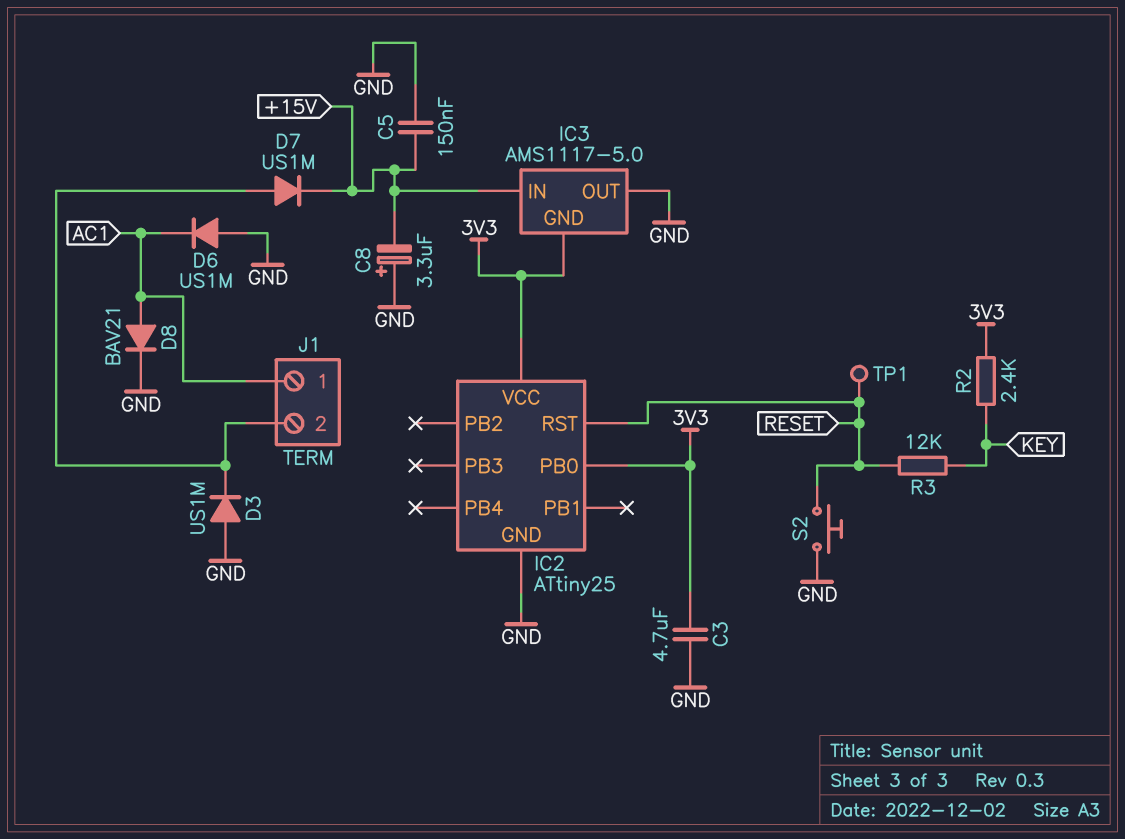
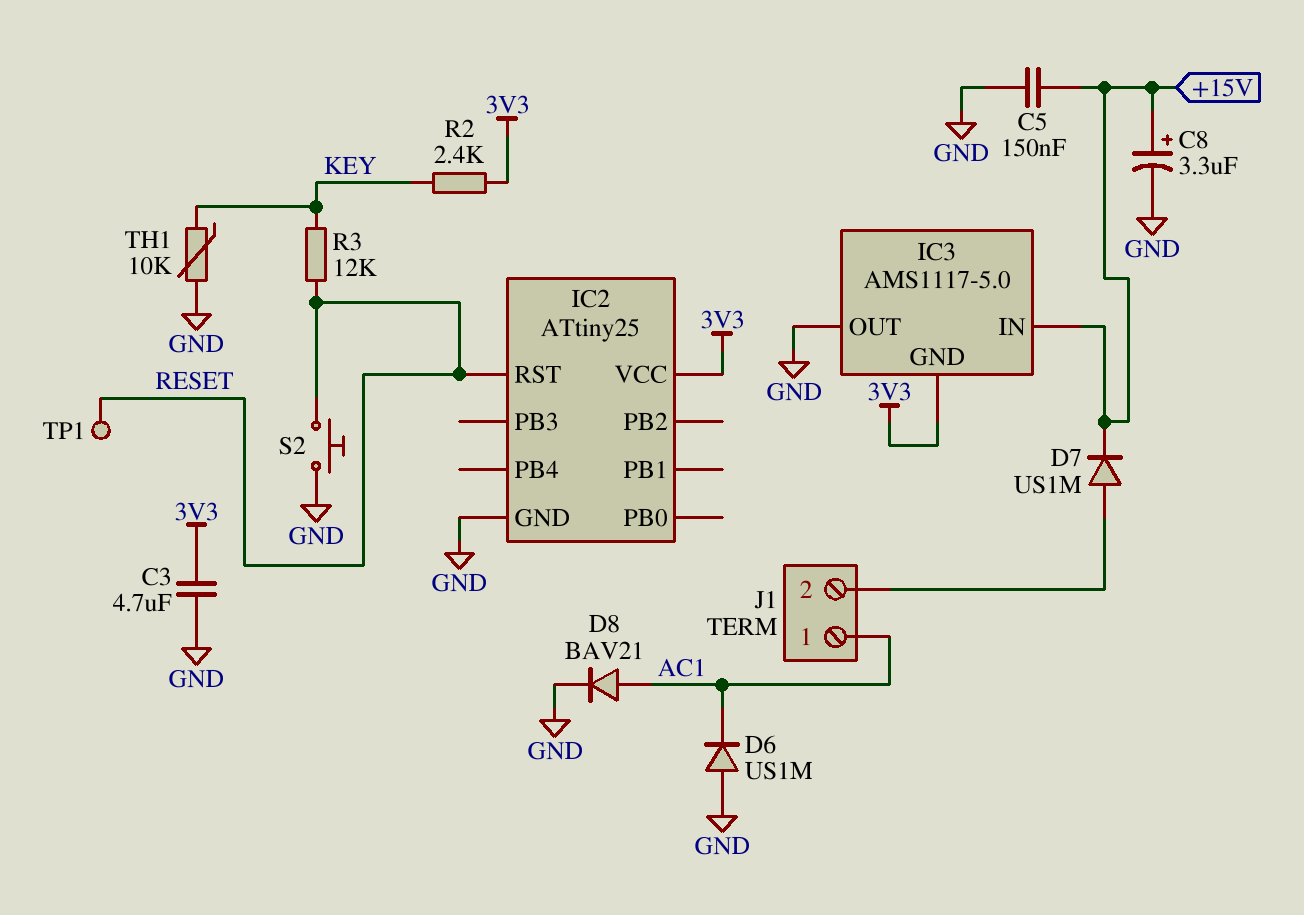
C8: 3.3uF (plus GND, minus +15V) -> 3.3uF (plus +15V, minus GND)
D3: diode US1M (A GND, K J1/2) -> none
IC2 pin PB0: 3V3 -> none
TH1: none -> 10k (GND, KEY)

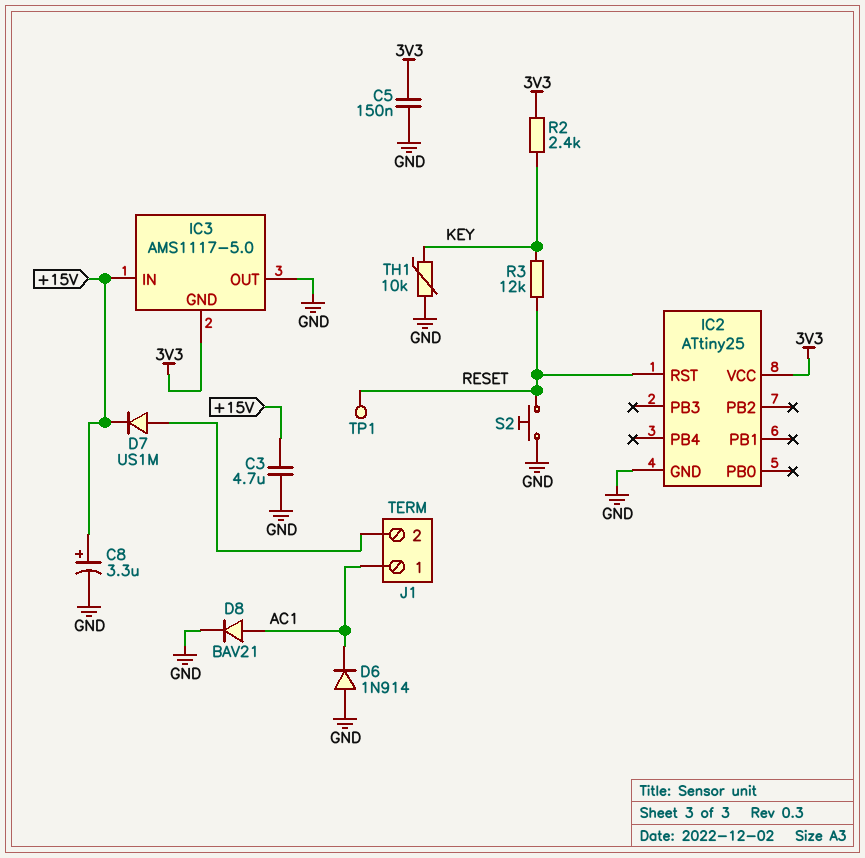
C3: 4.7uF (3V3, GND) -> 4.7uF (+15V, GND)
C5: 150nF (+15V, GND) -> 150nF (3V3, GND)
D6: diode US1M (A GND, K AC1) -> diode 1N914 (A GND, K AC1)

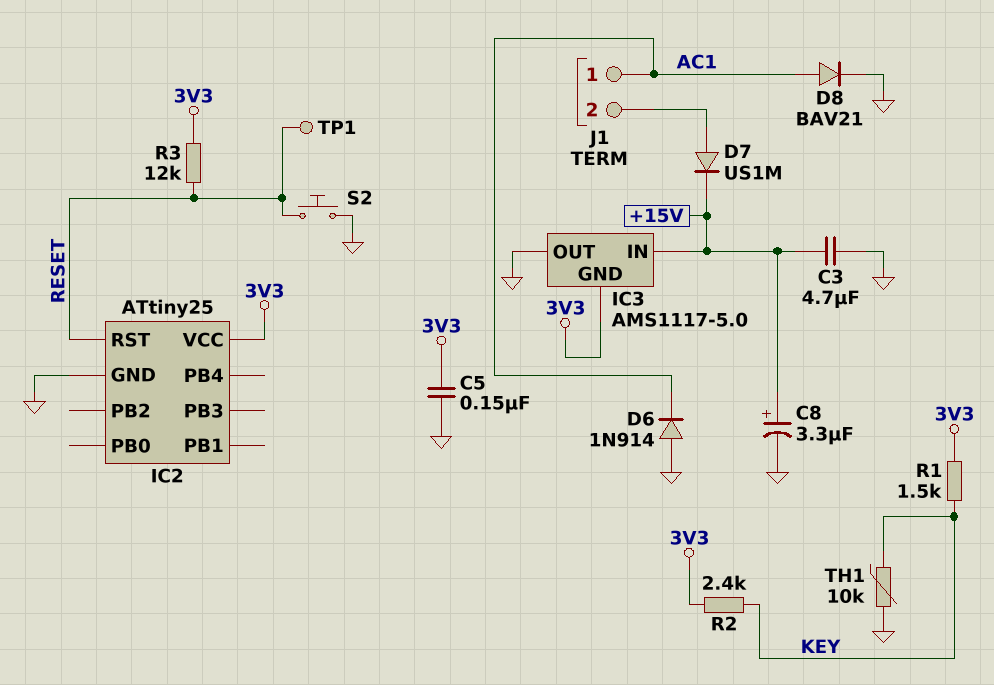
R1: none -> 1.5k (3V3, KEY)
R3: 12k (KEY, RESET) -> 12k (3V3, RESET)

